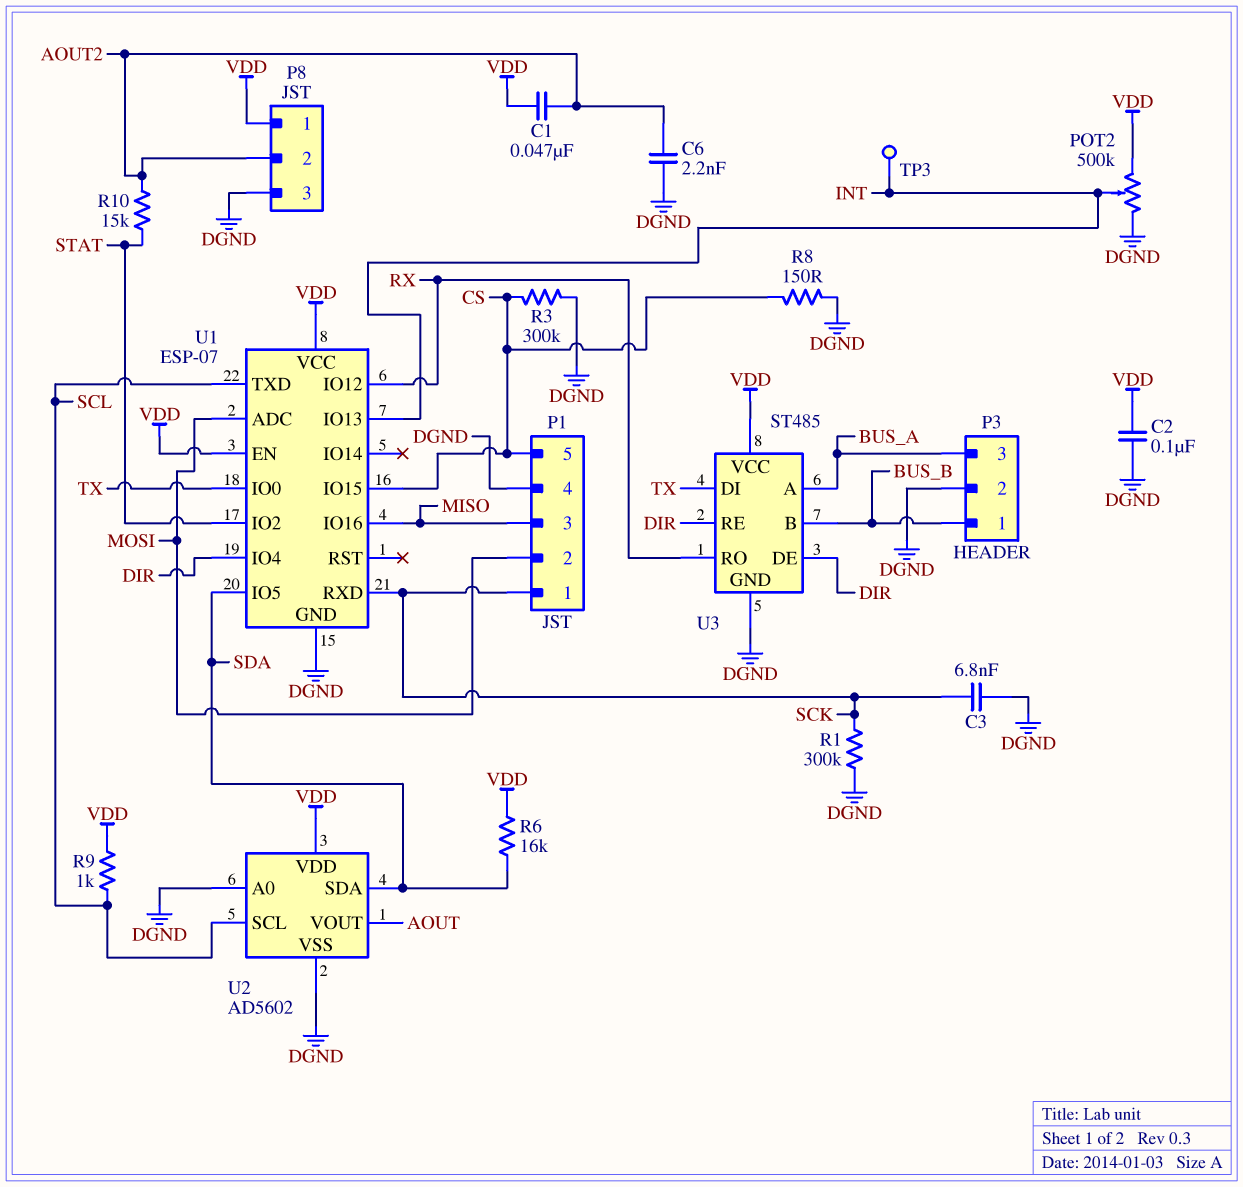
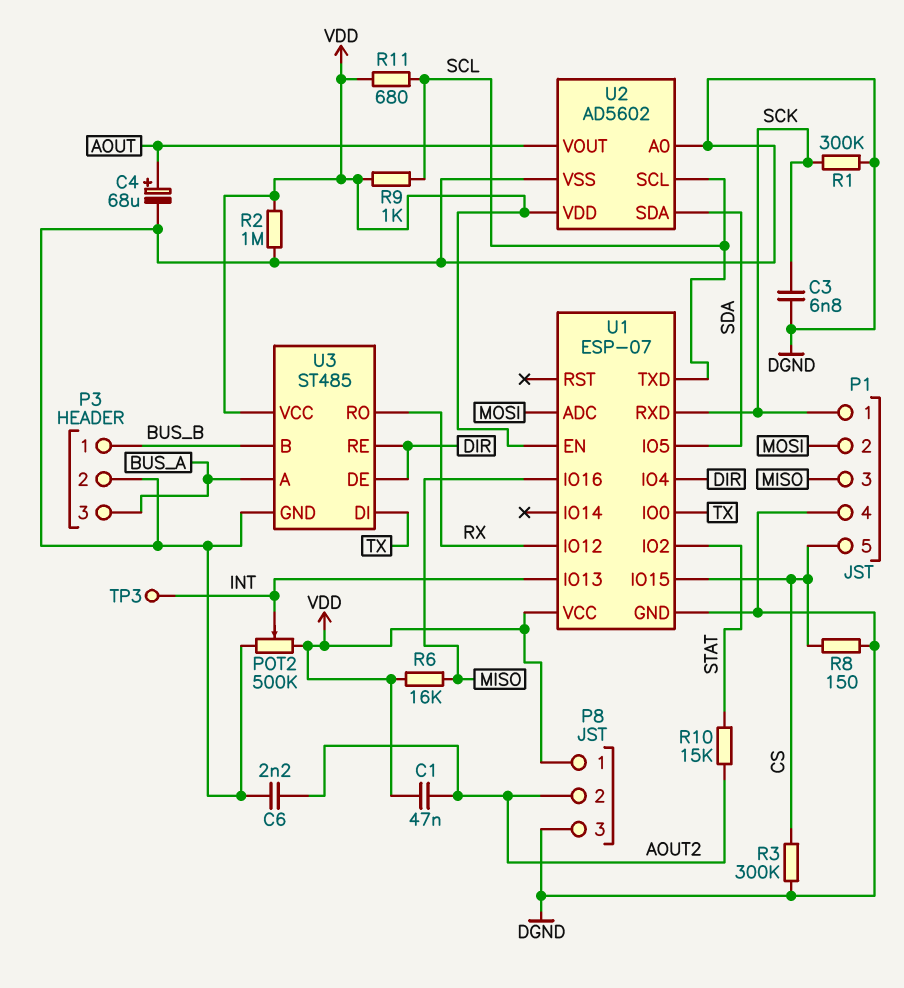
C2: 100nF (DGND, VDD) -> none
C4: none -> 68uF (plus AOUT, minus DGND)
R2: none -> 1M (DGND, VDD)
R6: 16k (SDA, VDD) -> 16k (MISO, VDD)
R11: none -> 680 (SCL, VDD)

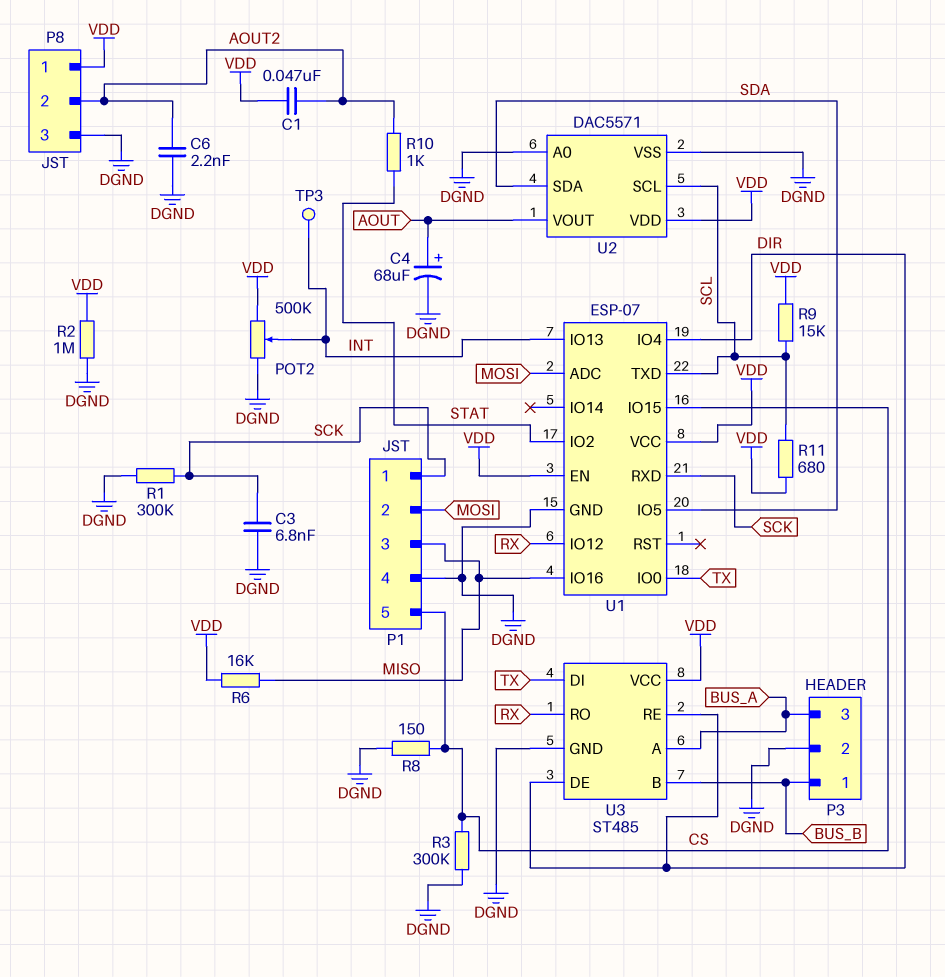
R9: 1k (SCL, VDD) -> 15k (SCL, VDD)
R10: 15k (AOUT2, STAT) -> 1k (AOUT2, STAT)
U2: AD5602 -> DAC5571

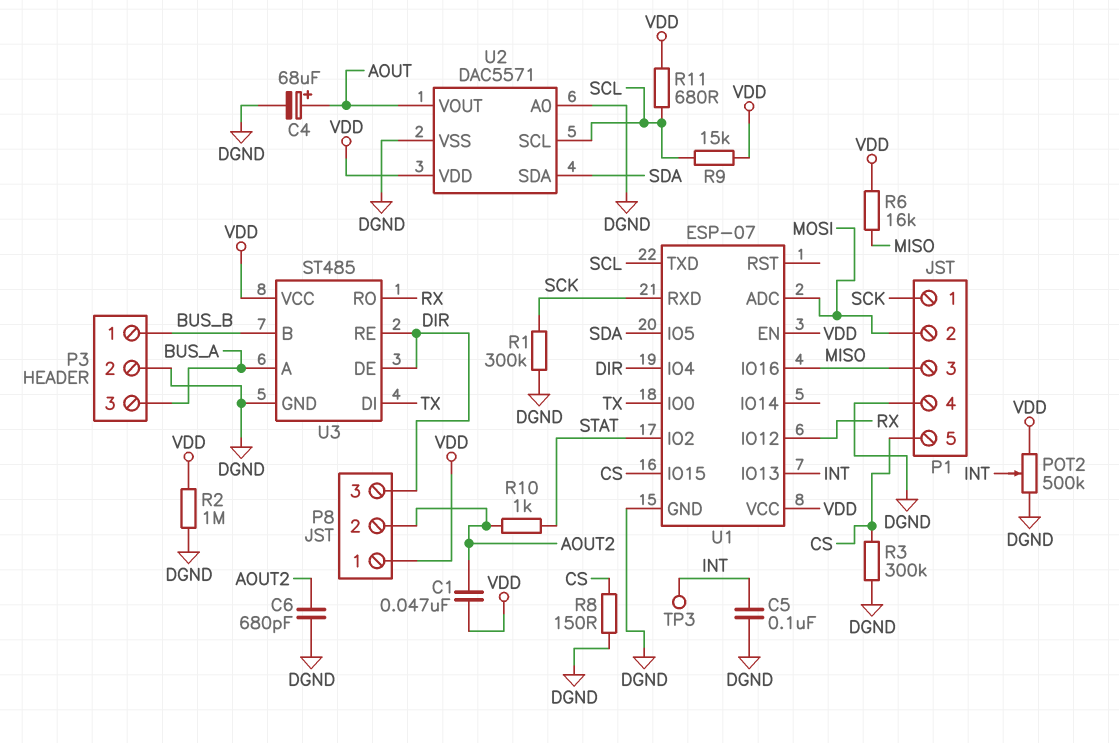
C3: 6.8nF (DGND, SCK) -> none
C5: none -> 100nF (DGND, INT)
C6: 2.2nF (AOUT2, DGND) -> 680pF (AOUT2, DGND)
P8 pin 3: DGND -> DIR

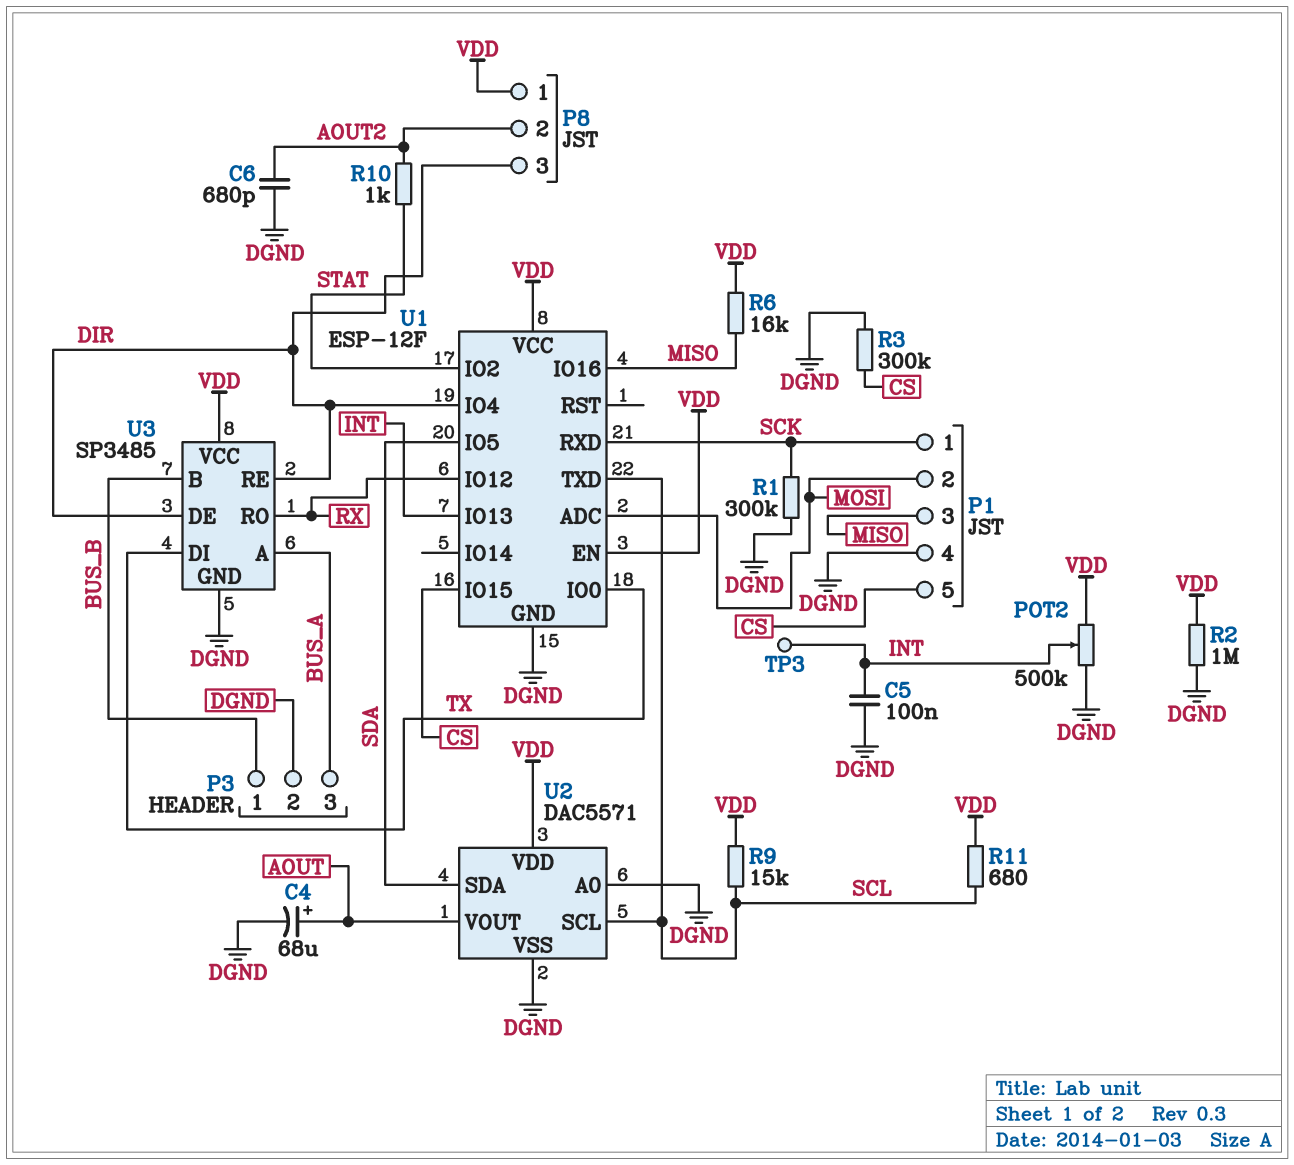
C1: 47nF (AOUT2, VDD) -> none
R8: 150 (CS, DGND) -> none
U1: ESP-07 -> ESP-12F
U3: ST485 -> SP3485

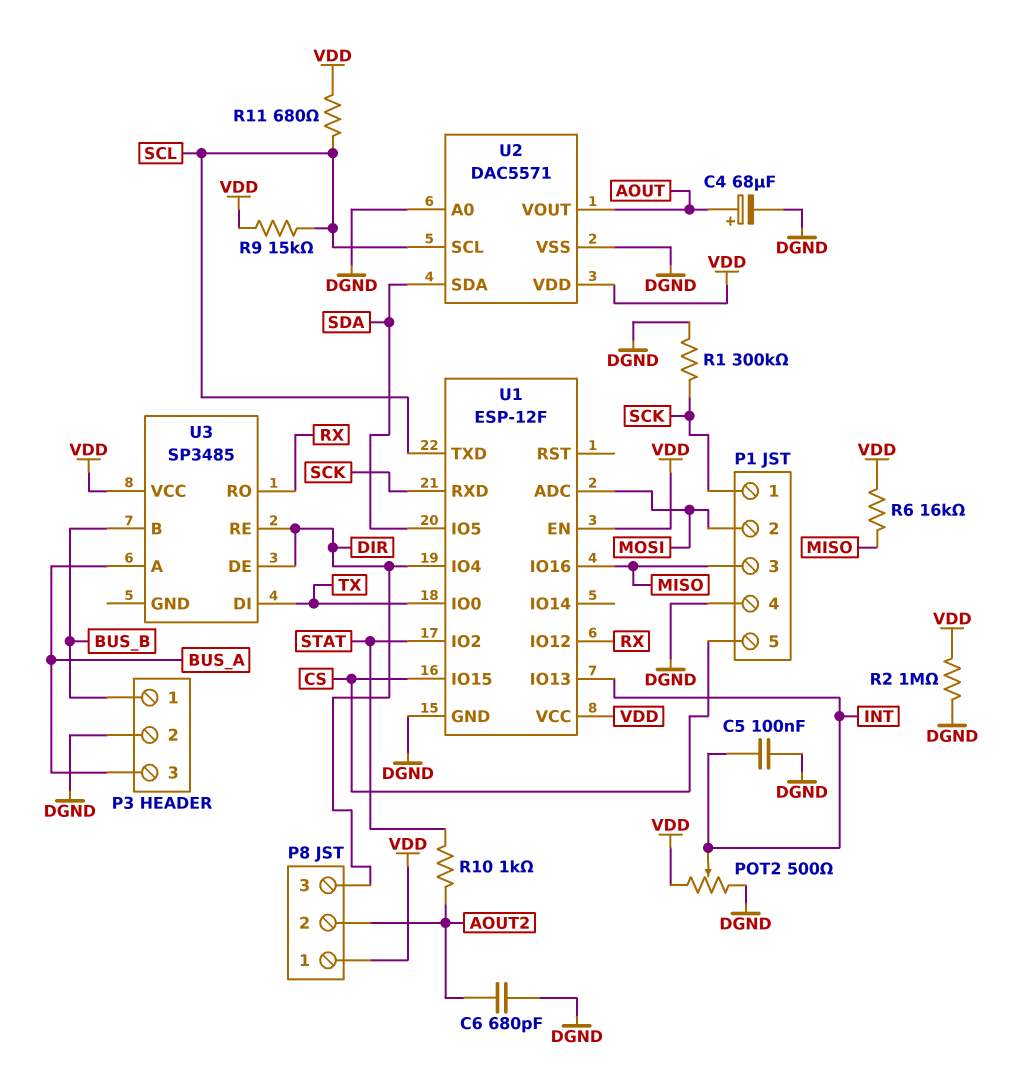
POT2: 500k (DGND, VDD, wiper INT) -> 500 (DGND, VDD, wiper INT)
R3: 300k (CS, DGND) -> none
TP3: test point (INT) -> none
U3 pin GND: DGND -> none

